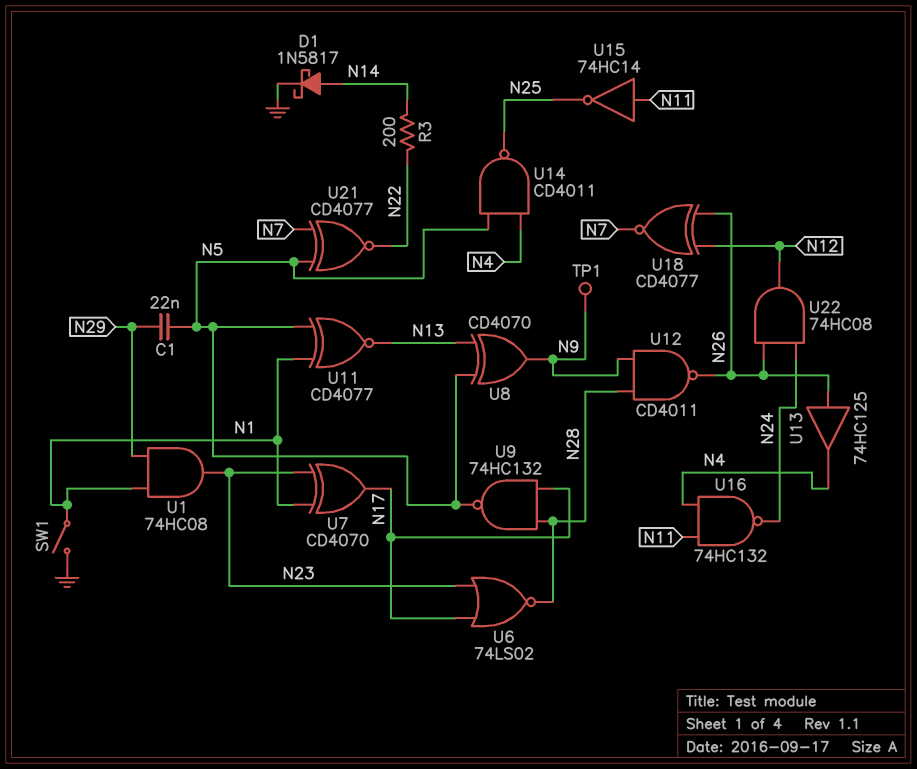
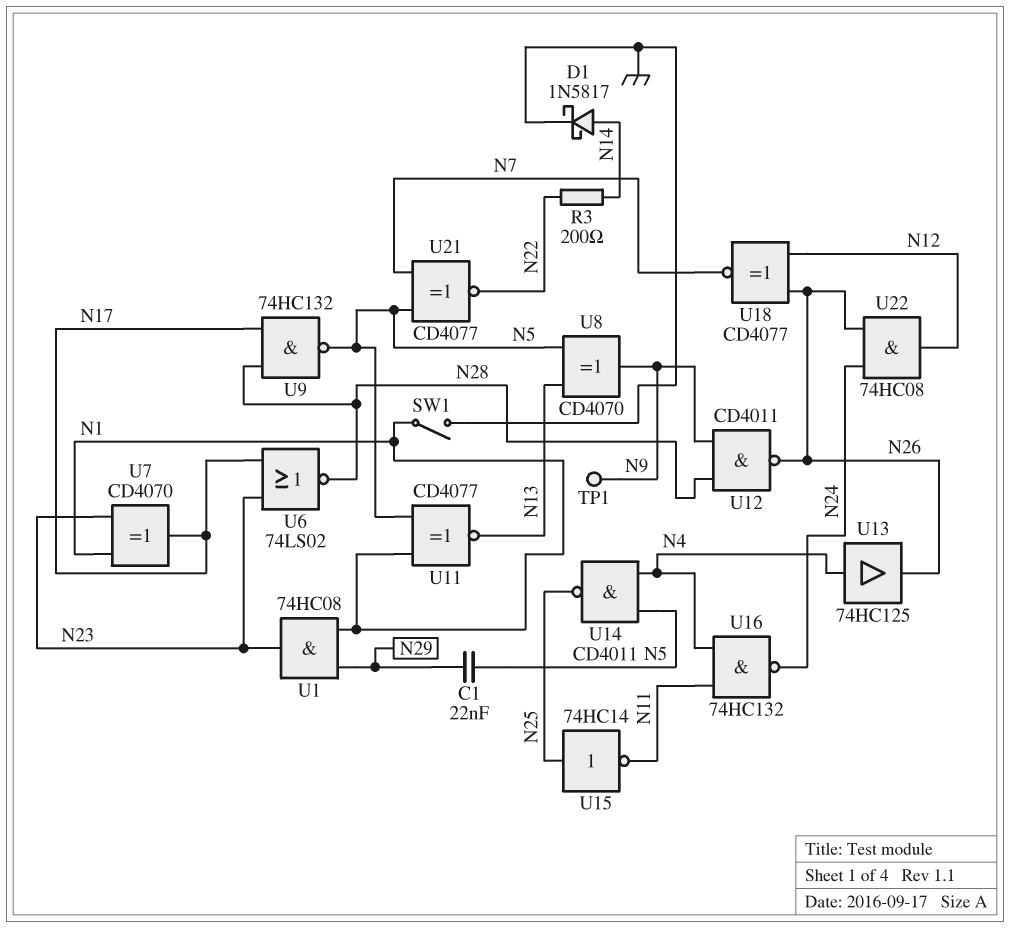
U13: buffer 74HC125 (in N26, out N4) -> buffer 74HC125 (in N4, out N26)
U15: NOT 74HC14 (in N11, out N25) -> NOT 74HC14 (in N25, out N11)

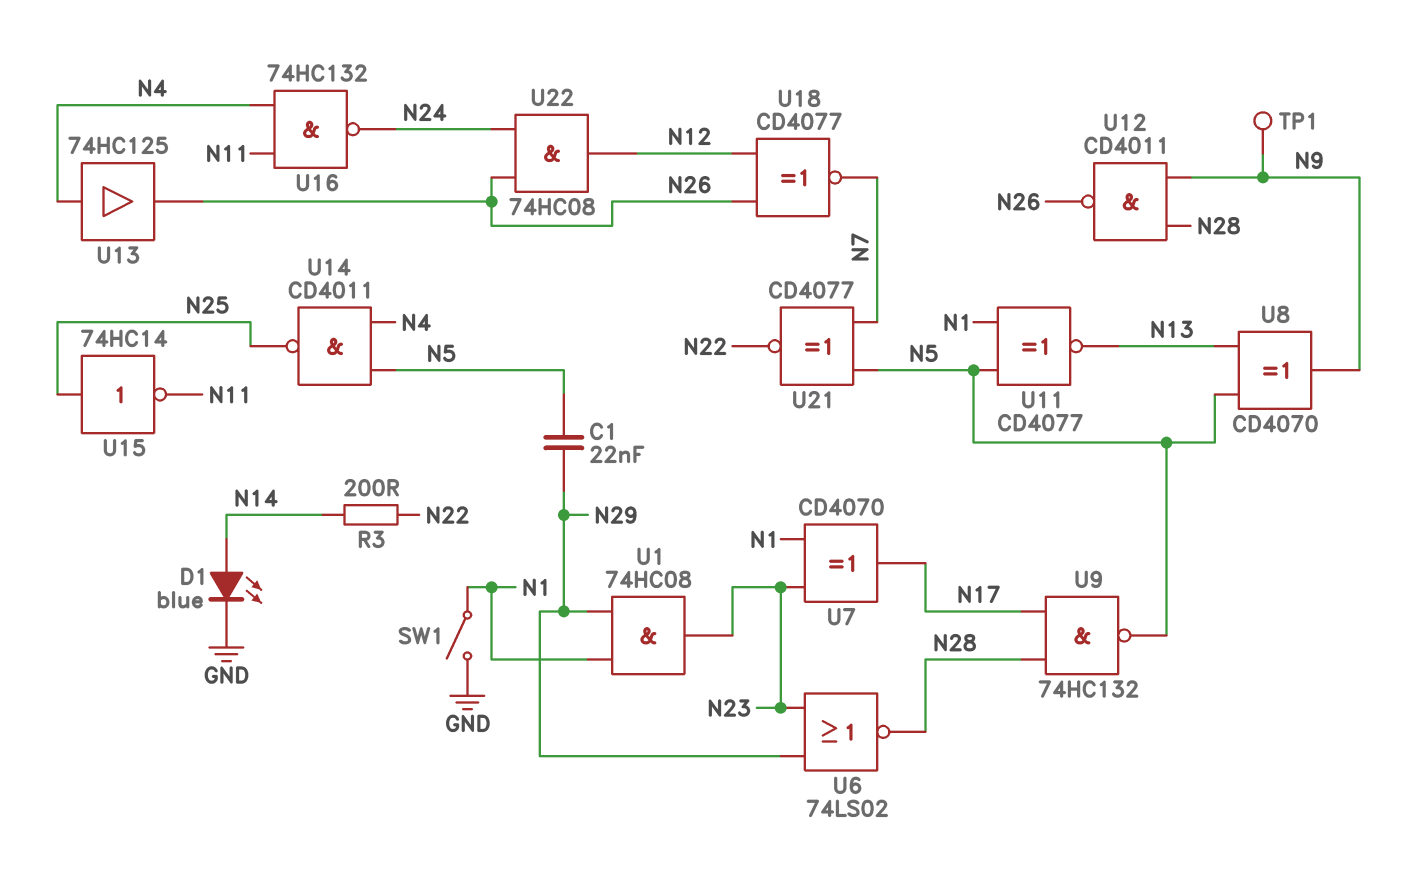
D1: schottky 1N5817 (A N14, K GND) -> LED blue (A N14, K GND)
U6: NOR 74LS02 (in N17, in N23, out N28) -> NOR 74LS02 (in N23, in N29, out N28)

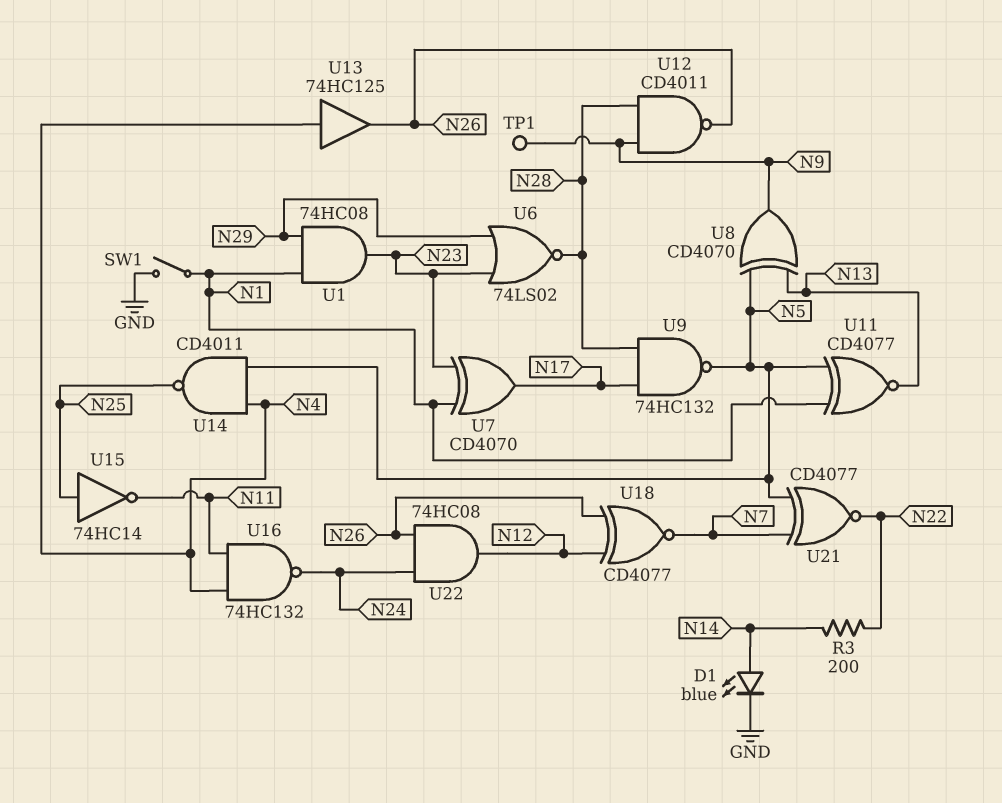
C1: 22nF (N5, N29) -> none

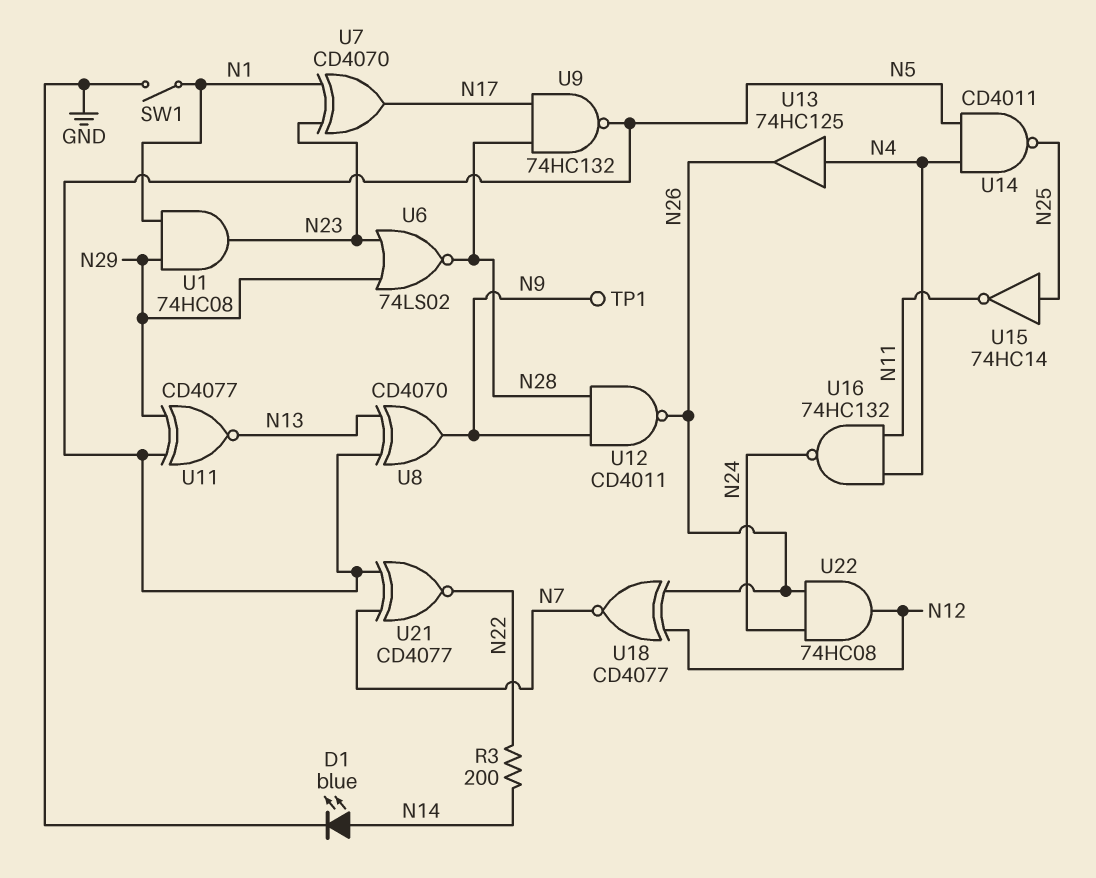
U11: XNOR CD4077 (in N1, in N5, out N13) -> XNOR CD4077 (in N5, in N29, out N13)

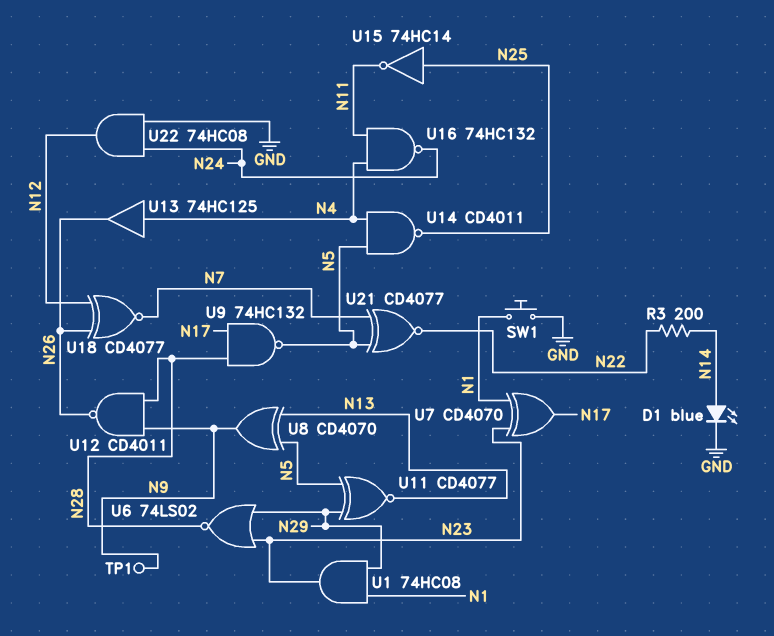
SW1: switch (GND, N1) -> button (GND, N1)
U22: AND 74HC08 (in N24, in N26, out N12) -> AND 74HC08 (in GND, in N24, out N12)

